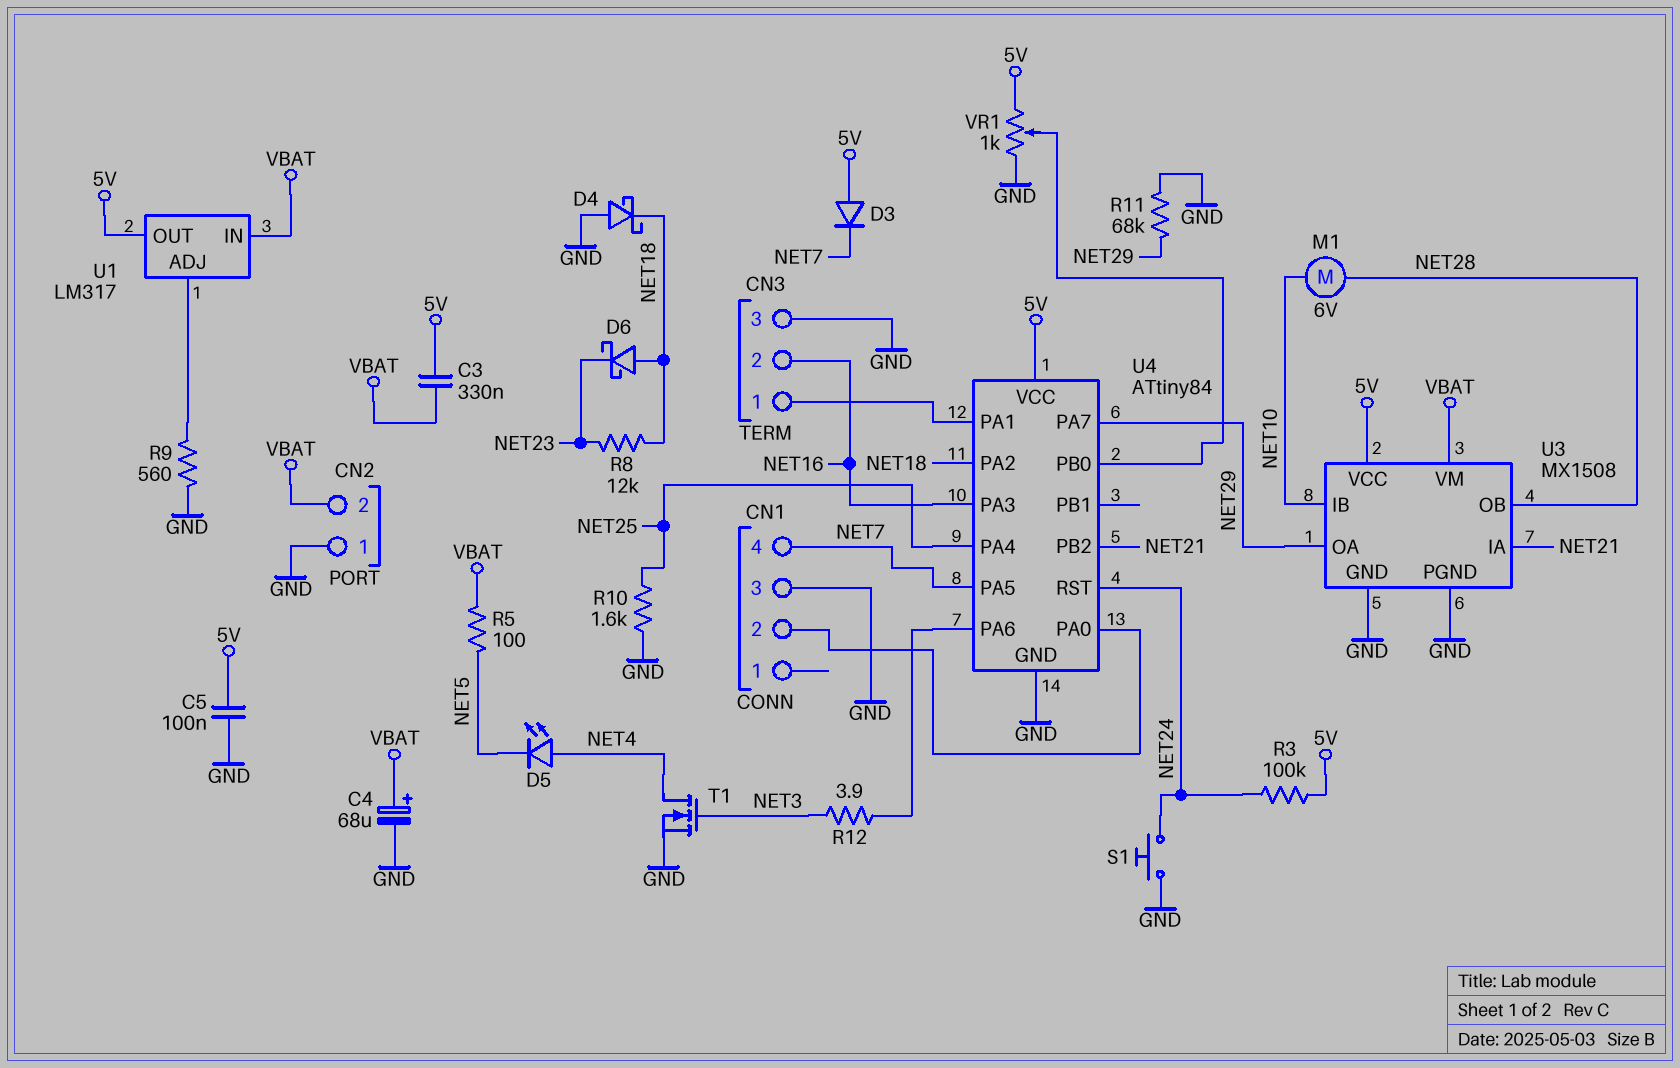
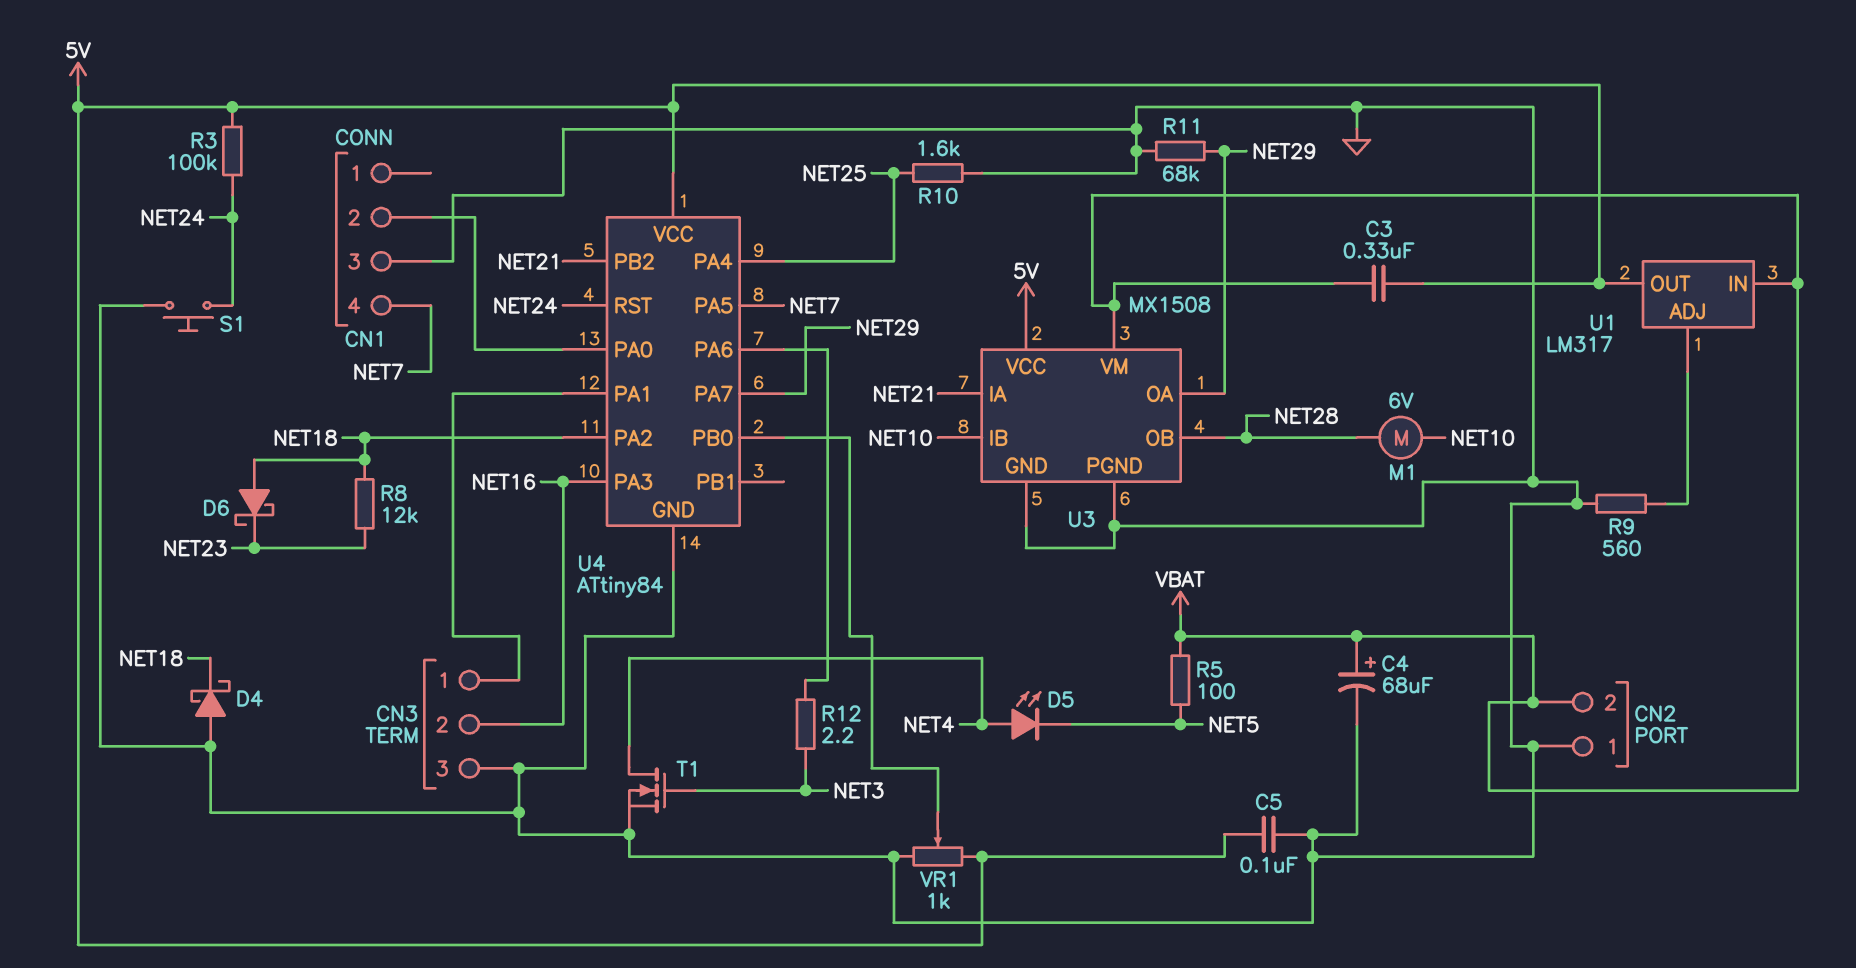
D3: diode (A 5V, K NET7) -> none
R12: 3.9 (NET3, U4/PA6) -> 2.2 (NET3, U4/PA6)

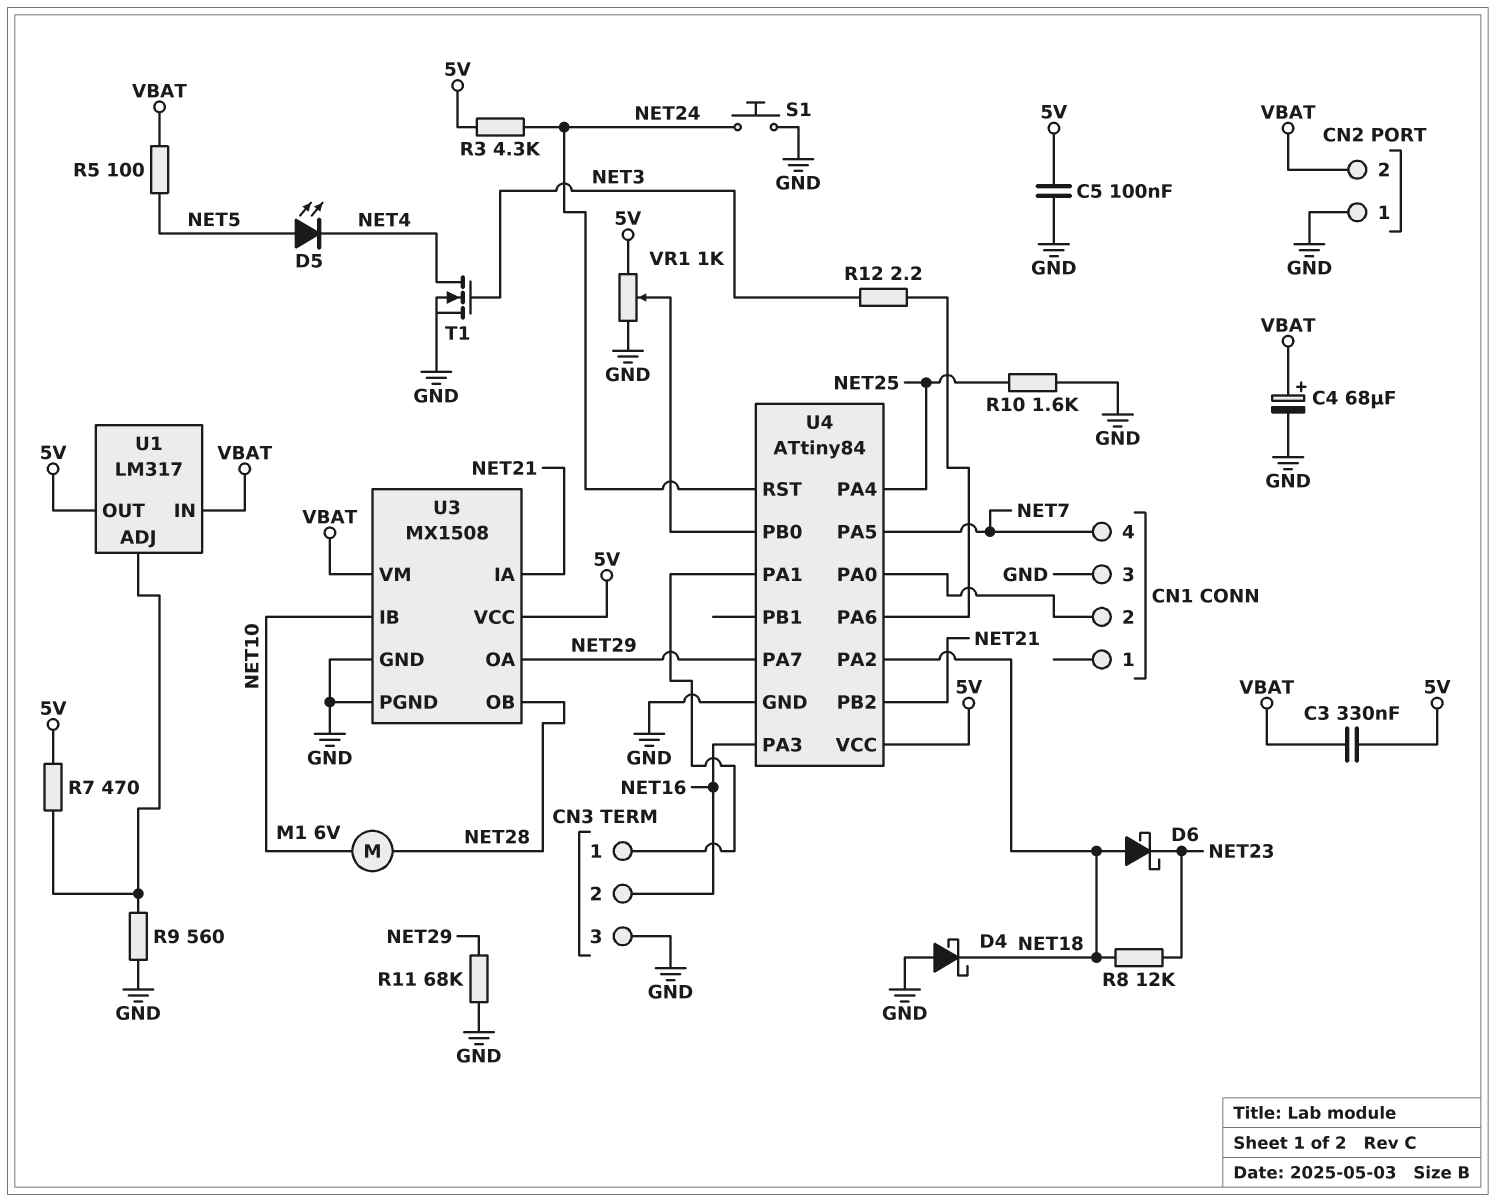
D5: LED (A NET4, K NET5) -> LED (A NET5, K NET4)
R3: 100k (5V, NET24) -> 4.3k (5V, NET24)
R7: none -> 470 (5V, U1/ADJ)

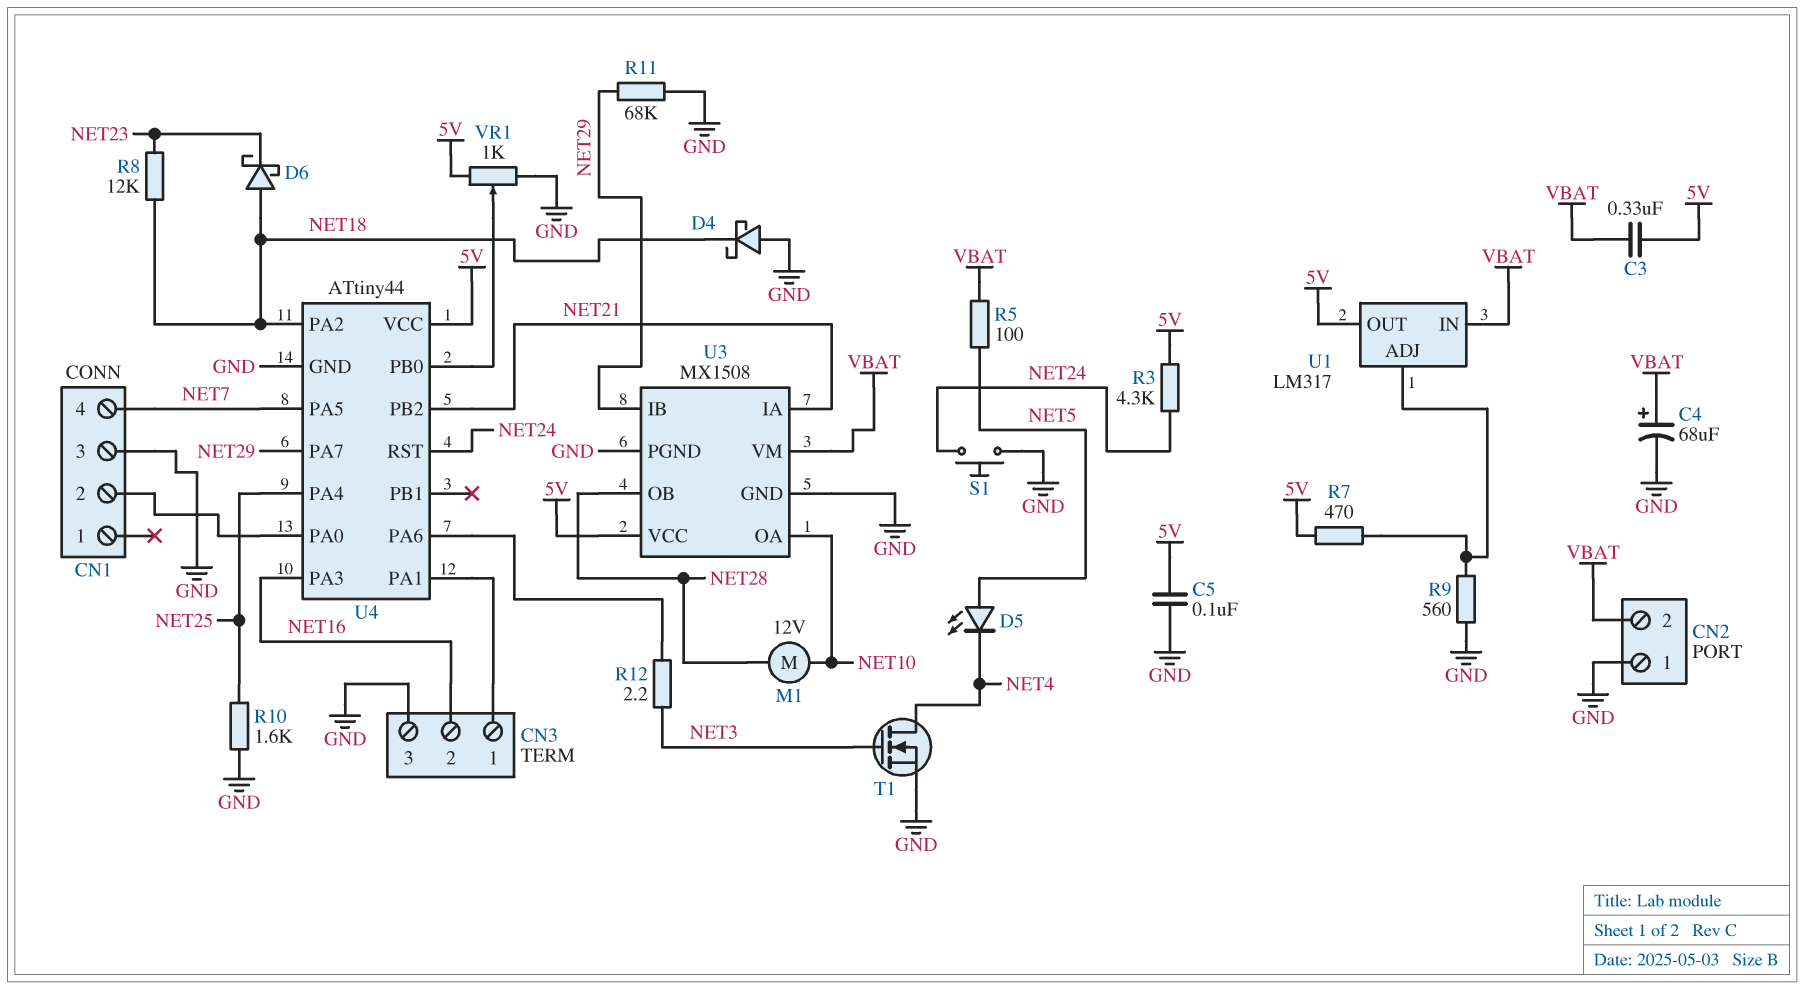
M1: motor 6V (NET10, NET28) -> motor 12V (NET10, NET28)
U3 pin IB: NET10 -> NET29
U3 pin OA: NET29 -> NET10
U4: ATtiny84 -> ATtiny44

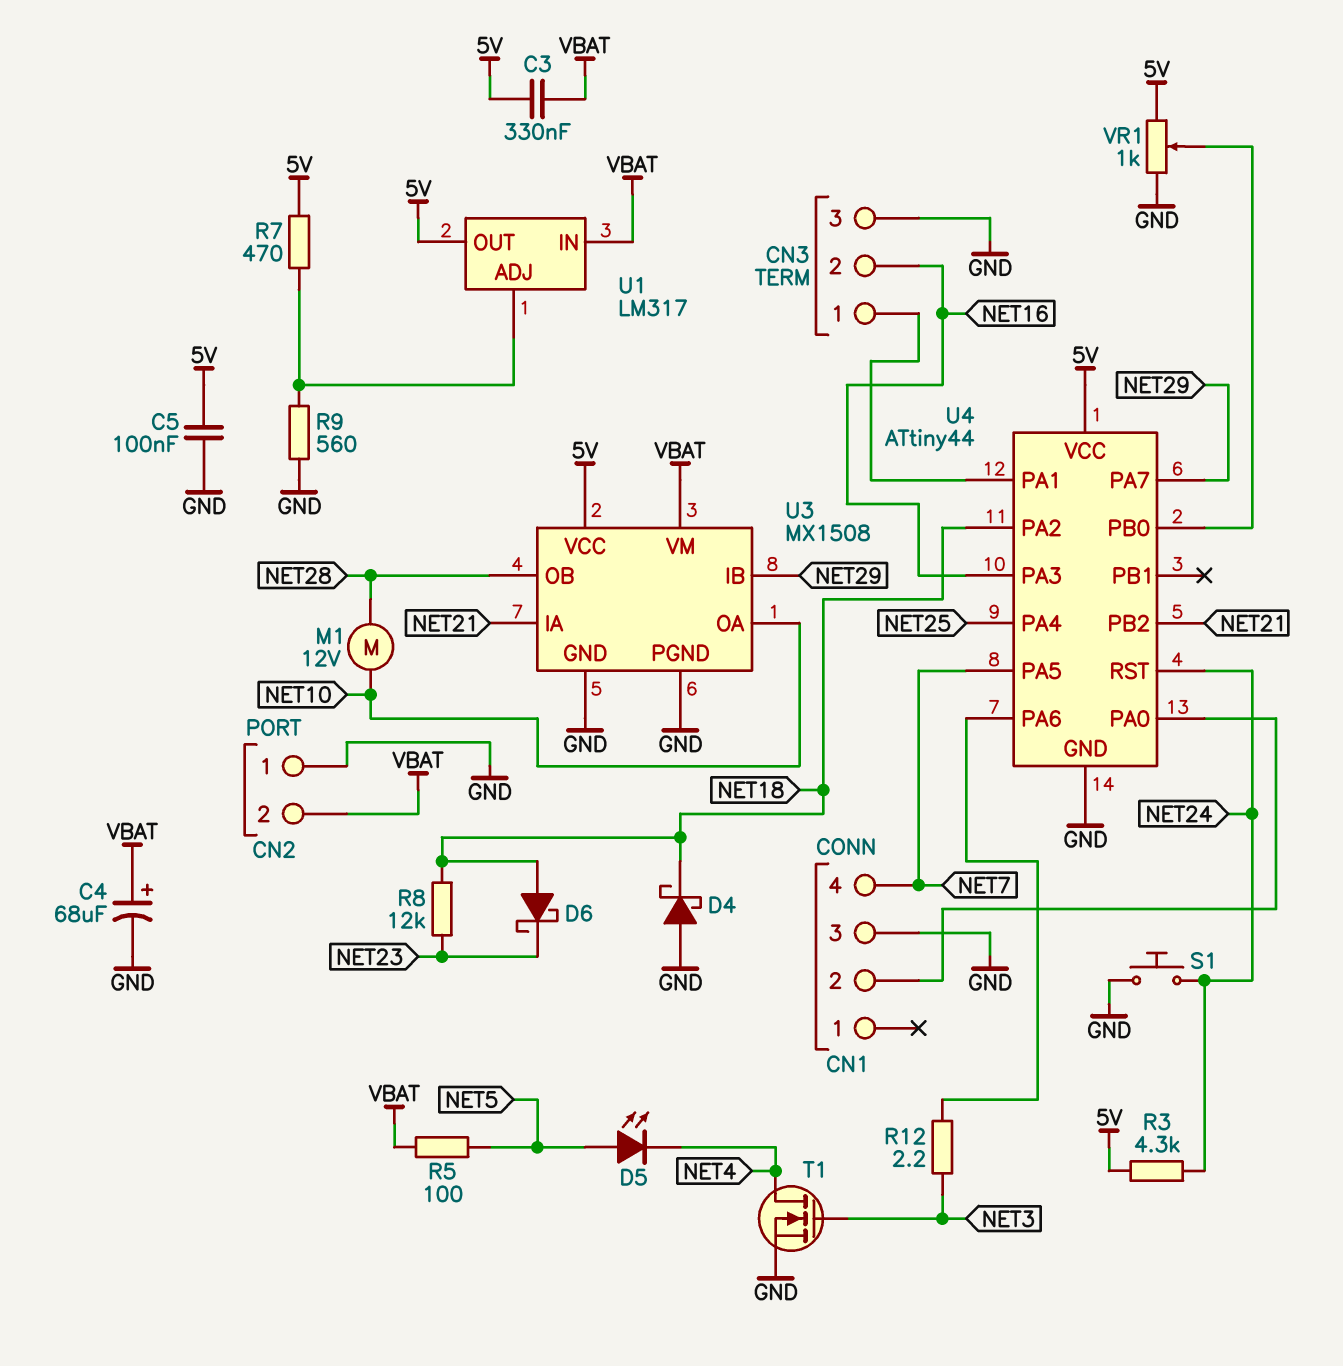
R10: 1.6k (GND, NET25) -> none
R11: 68k (GND, NET29) -> none

